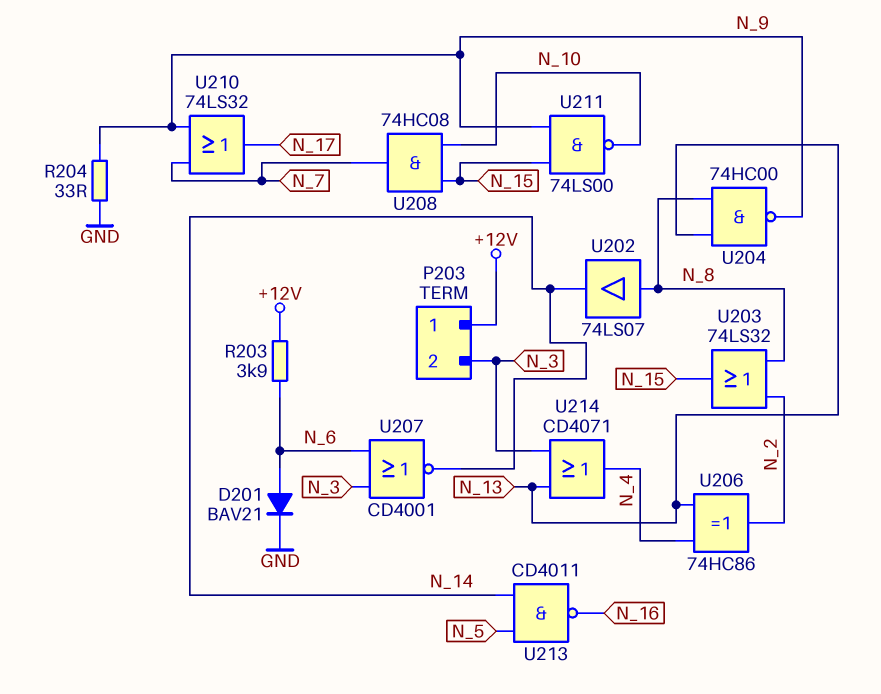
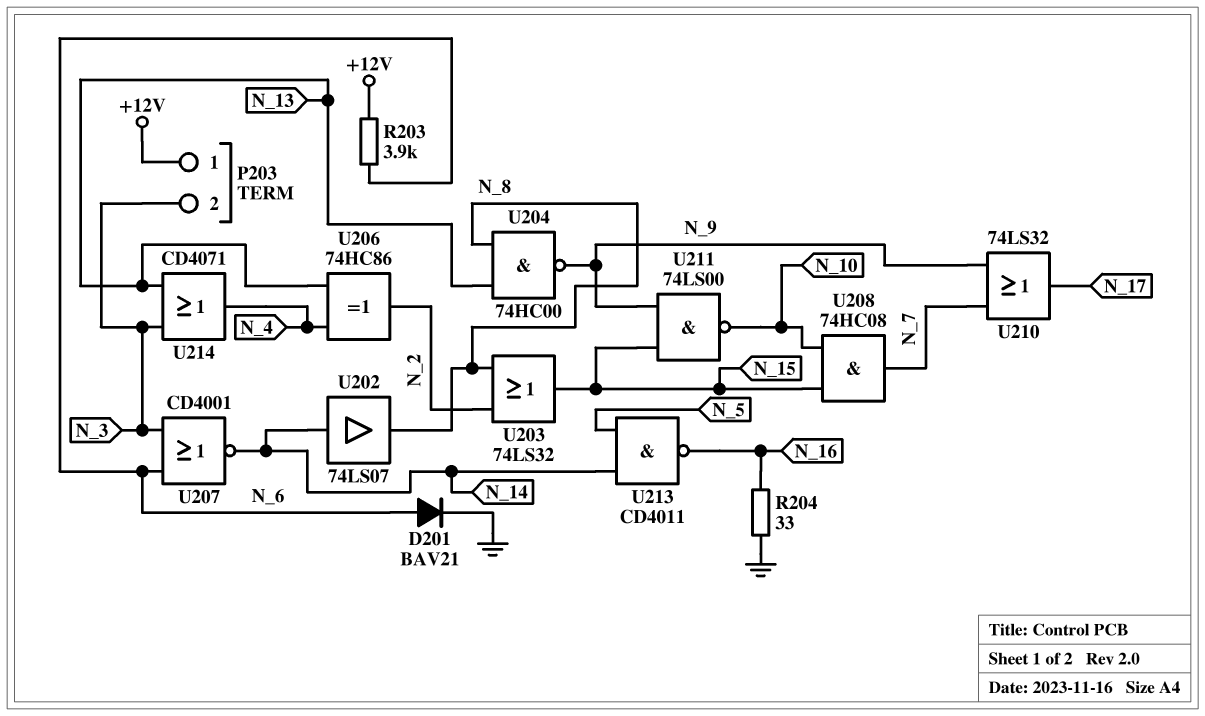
R204: 33 (GND, N_9) -> 33 (GND, N_16)
U202: buffer 74LS07 (in N_8, out N_14) -> buffer 74LS07 (in N_14, out N_8)

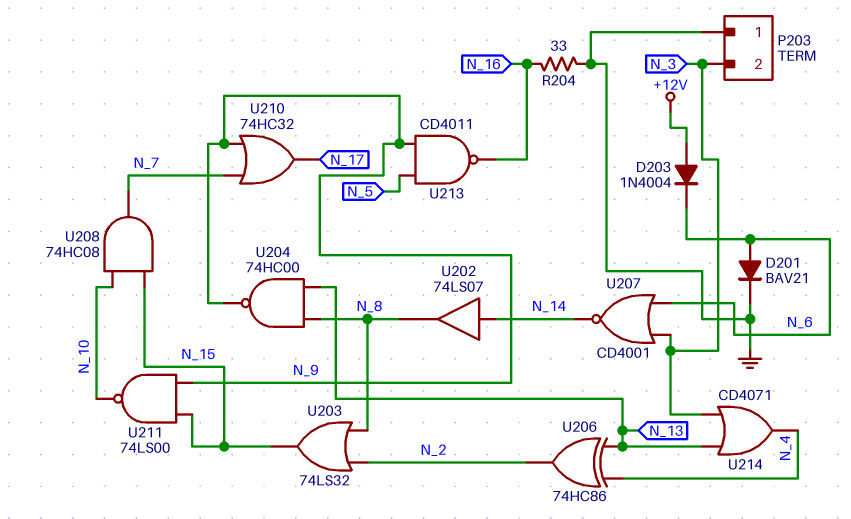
D203: none -> diode 1N4004 (A +12V, K N_6)
P203 pin 1: +12V -> GND
R203: 3.9k (+12V, N_6) -> none
U210: OR 74LS32 (in N_7, in N_9, out N_17) -> OR 74HC32 (in N_7, in N_9, out N_17)
U213: NAND CD4011 (in N_5, in N_14, out N_16) -> NAND CD4011 (in N_5, in N_9, out N_16)

